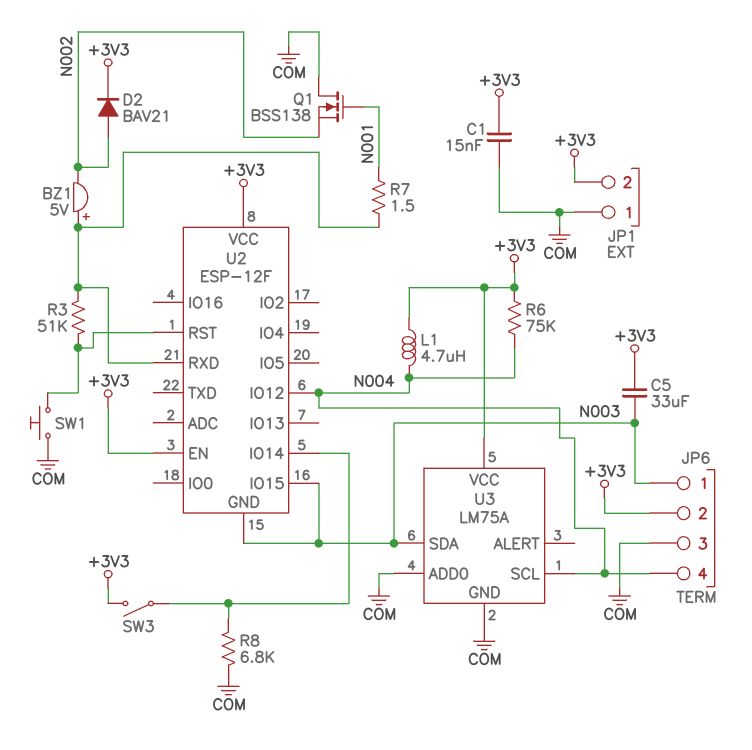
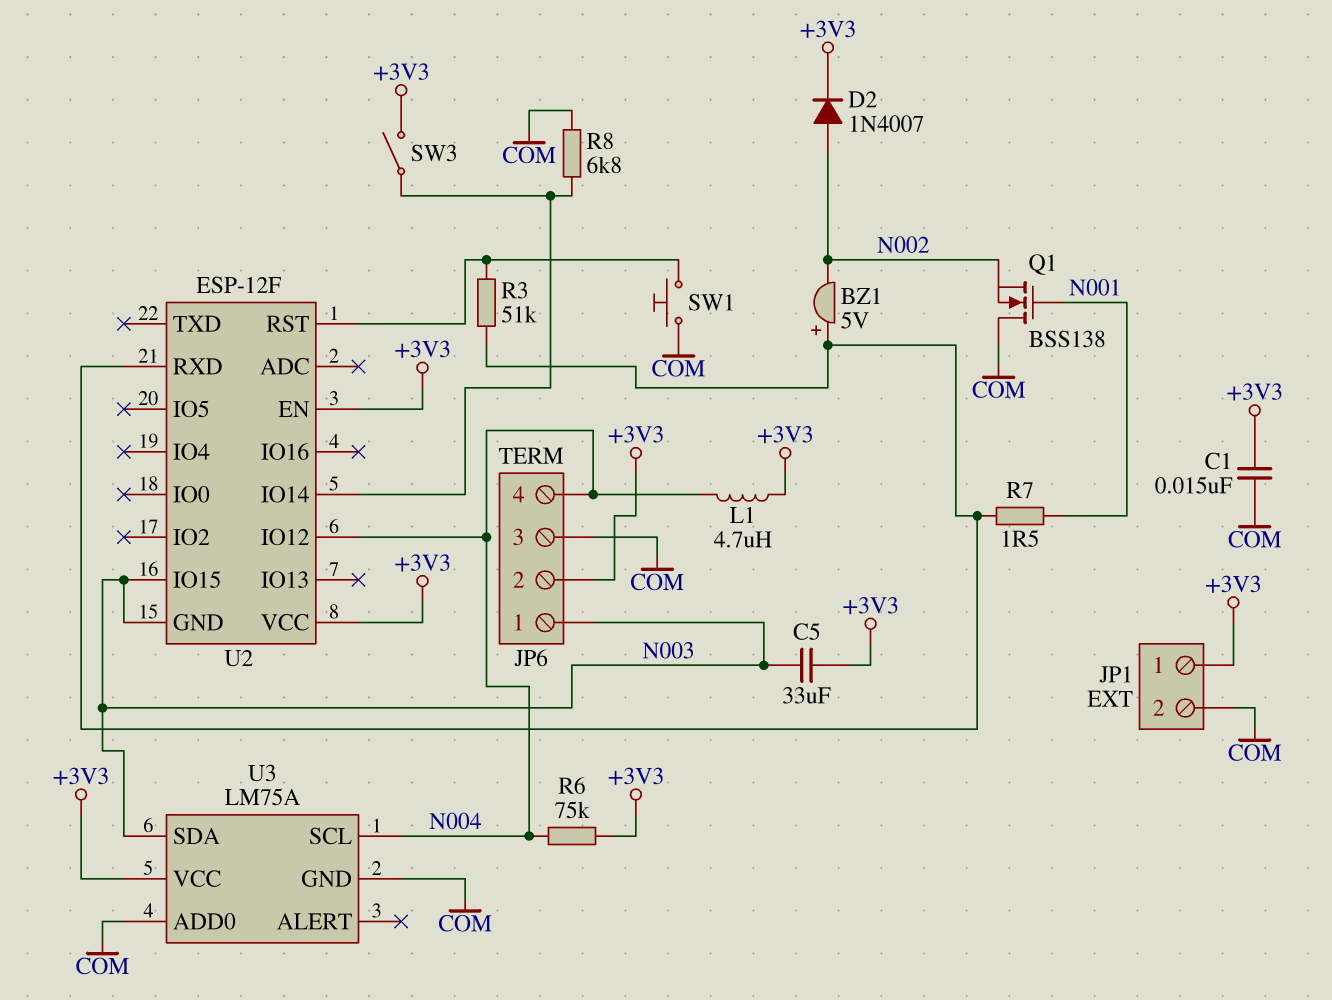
D2: diode BAV21 (A N002, K +3V3) -> diode 1N4007 (A N002, K +3V3)
JP1 pin 1: COM -> +3V3
JP1 pin 2: +3V3 -> COM

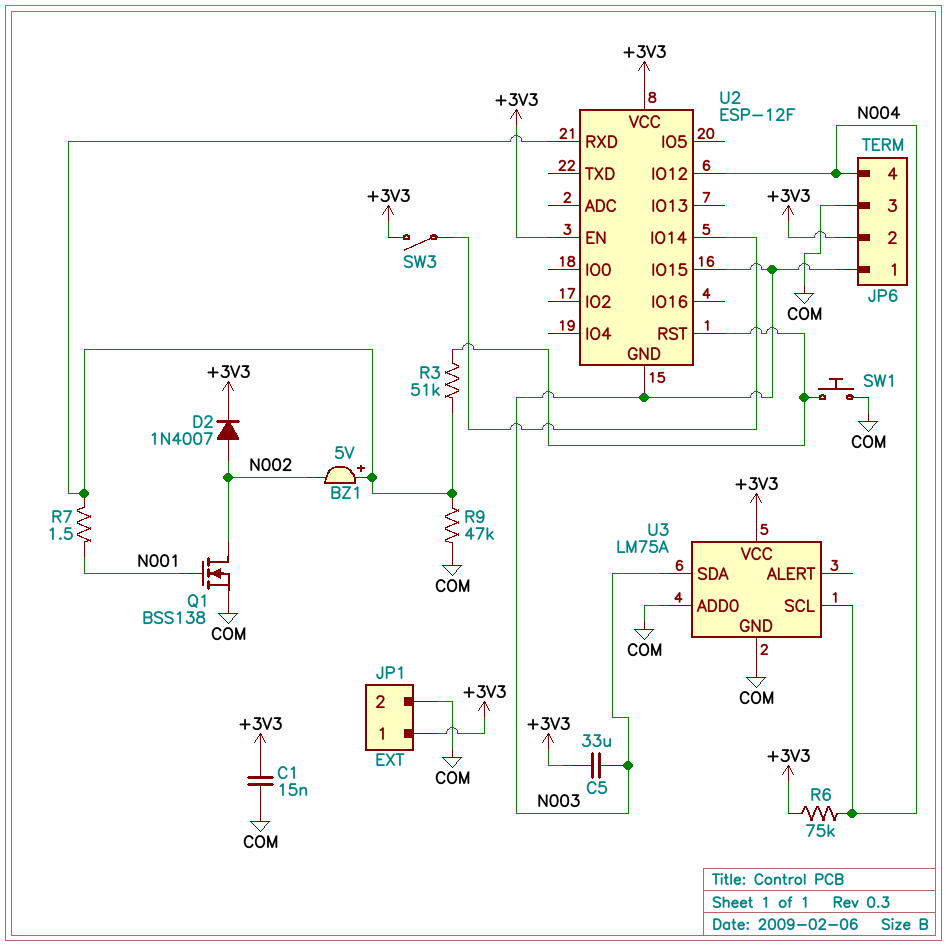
L1: 4.7uH (+3V3, N004) -> none
Q1: NMOS BSS138 (G N001, D COM, S N002) -> NMOS BSS138 (G N001, D N002, S COM)
R8: 6.8k (COM, U2/IO14) -> none
R9: none -> 47k (COM, U2/RXD)

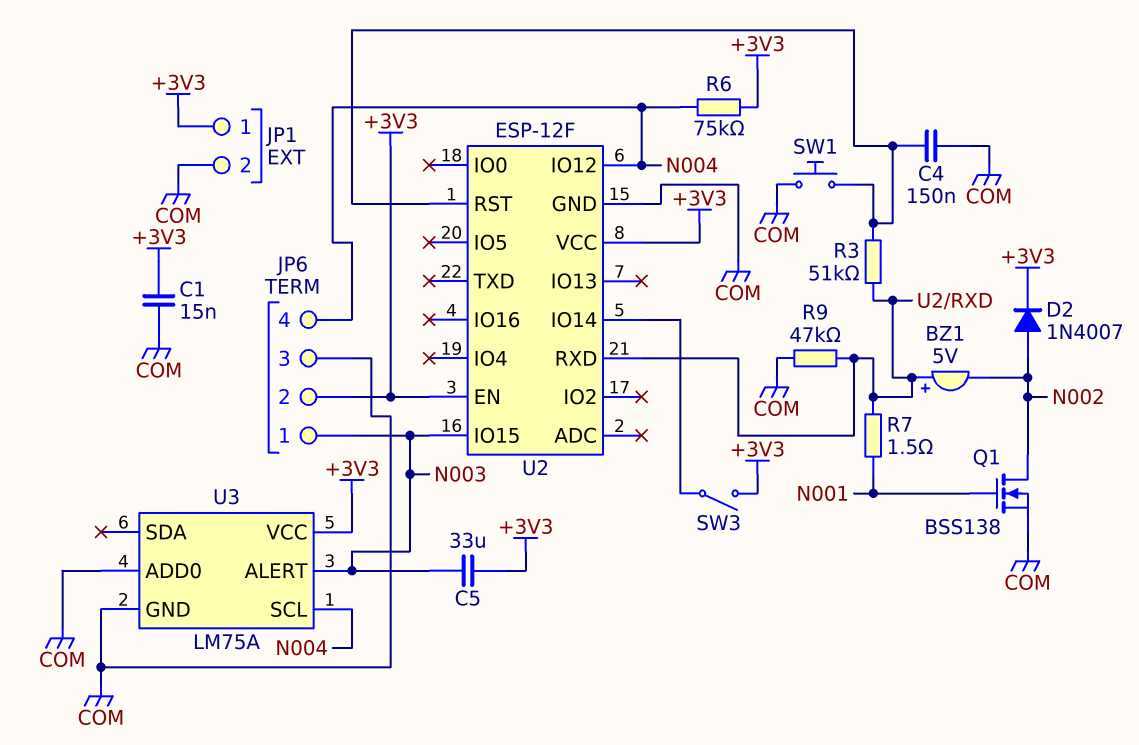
C4: none -> 150nF (COM, U2/RST)
U2 pin GND: N003 -> COM
U3 pin ALERT: none -> N003
U3 pin SDA: N003 -> none

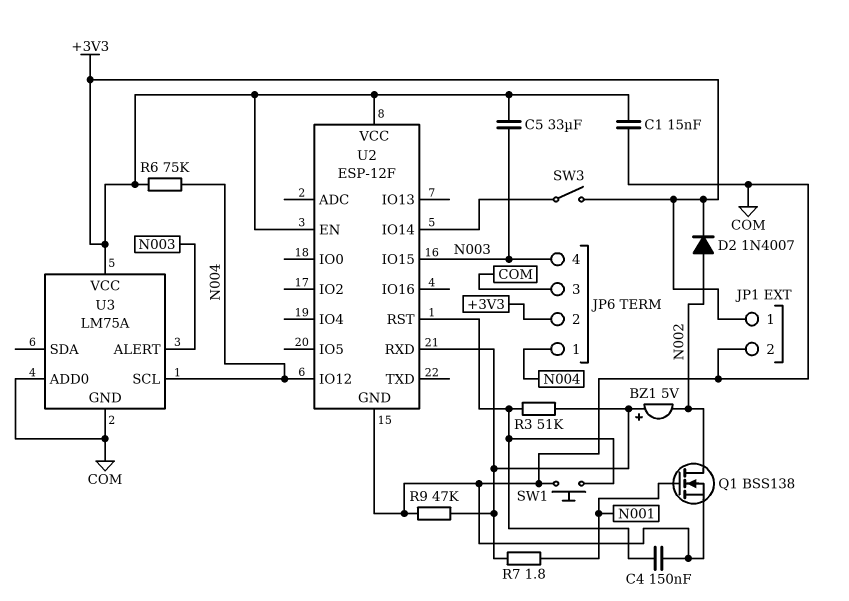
JP6 pin 1: N003 -> N004
JP6 pin 4: N004 -> N003
R7: 1.5 (N001, U2/RXD) -> 1.8 (N001, U2/RXD)

